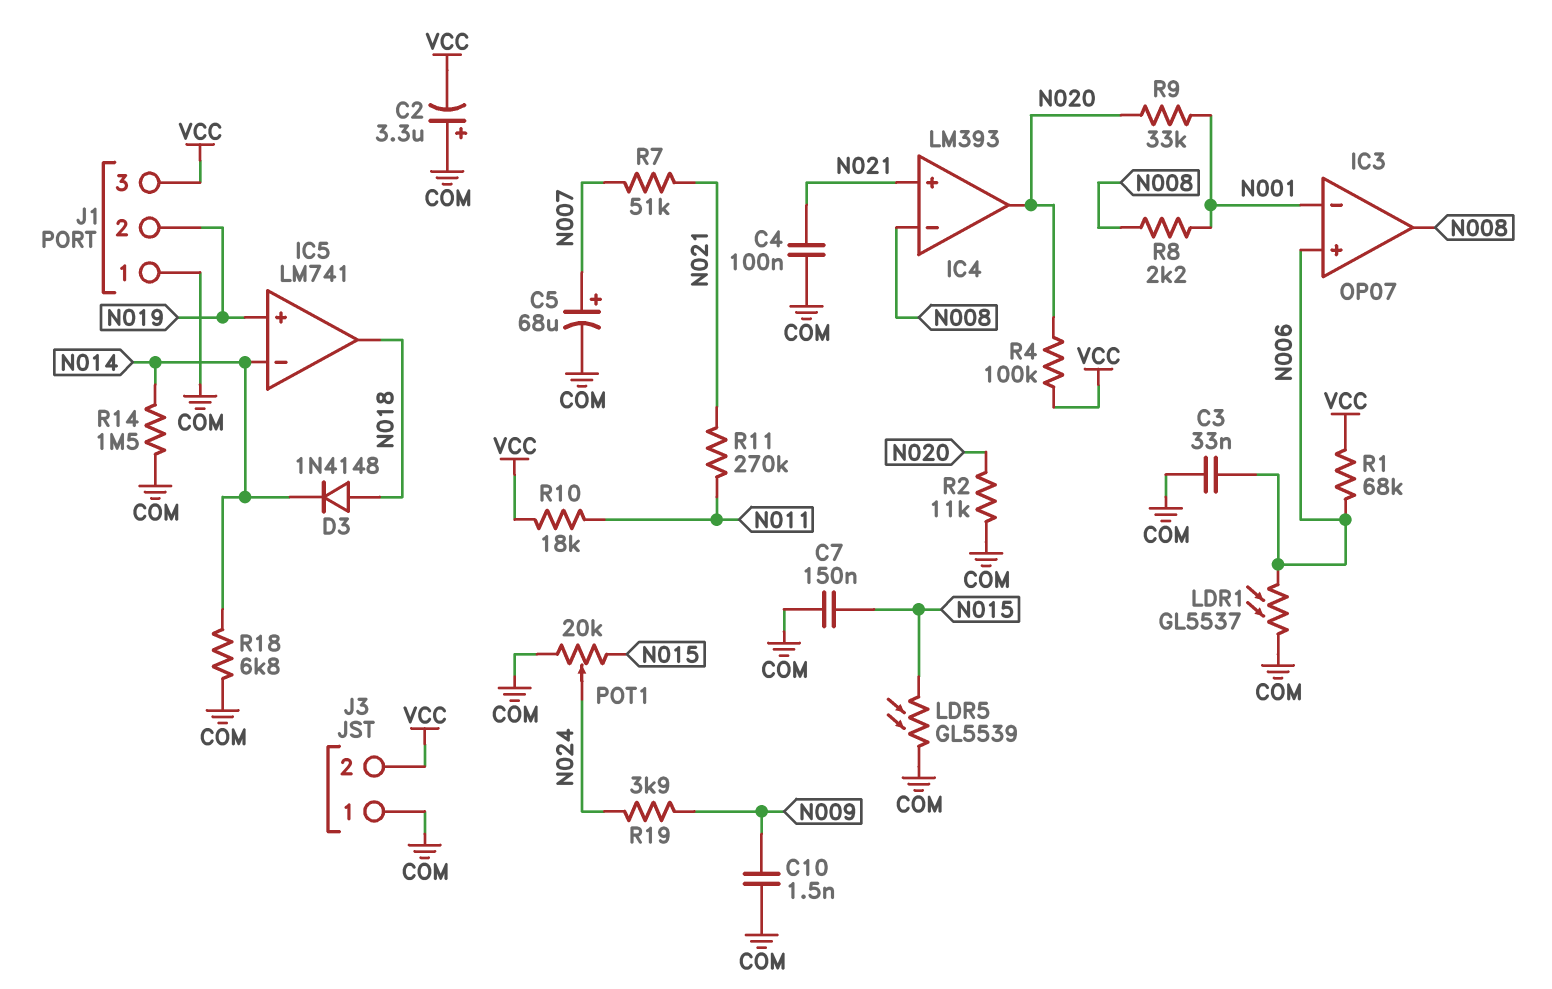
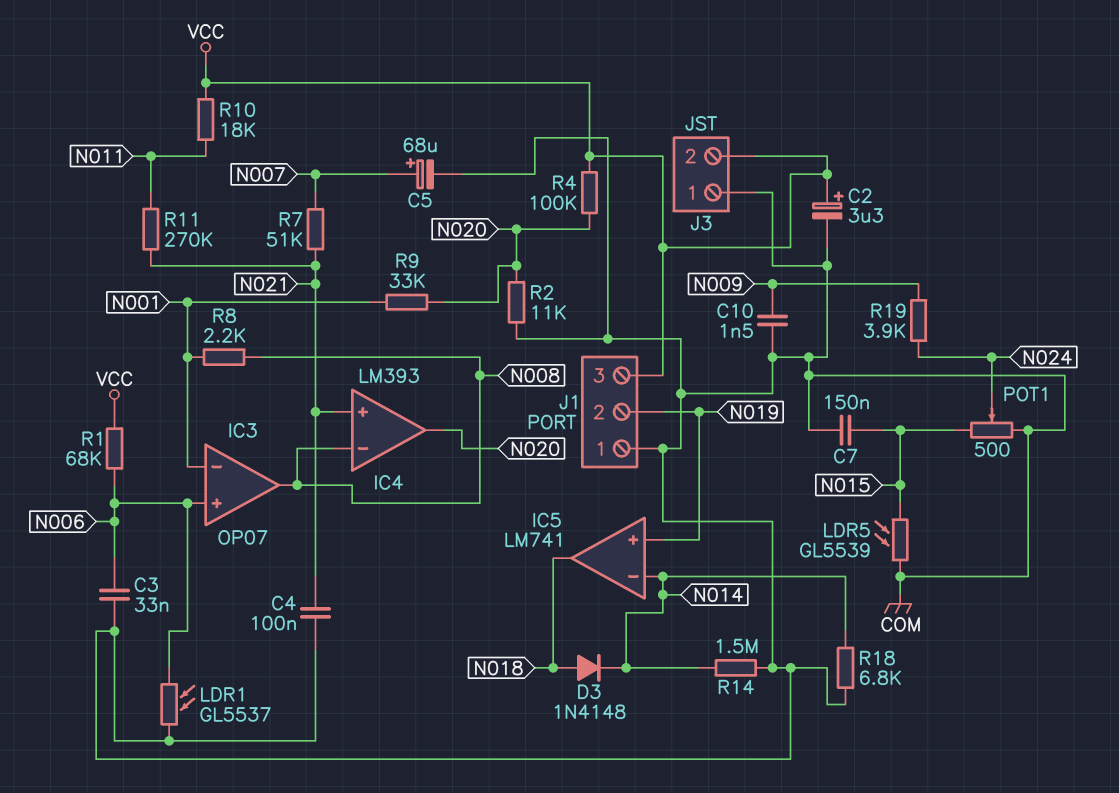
C2: 3.3uF (plus COM, minus VCC) -> 3.3uF (plus VCC, minus COM)
POT1: 20k (COM, N015, wiper N024) -> 500 (COM, N015, wiper N024)

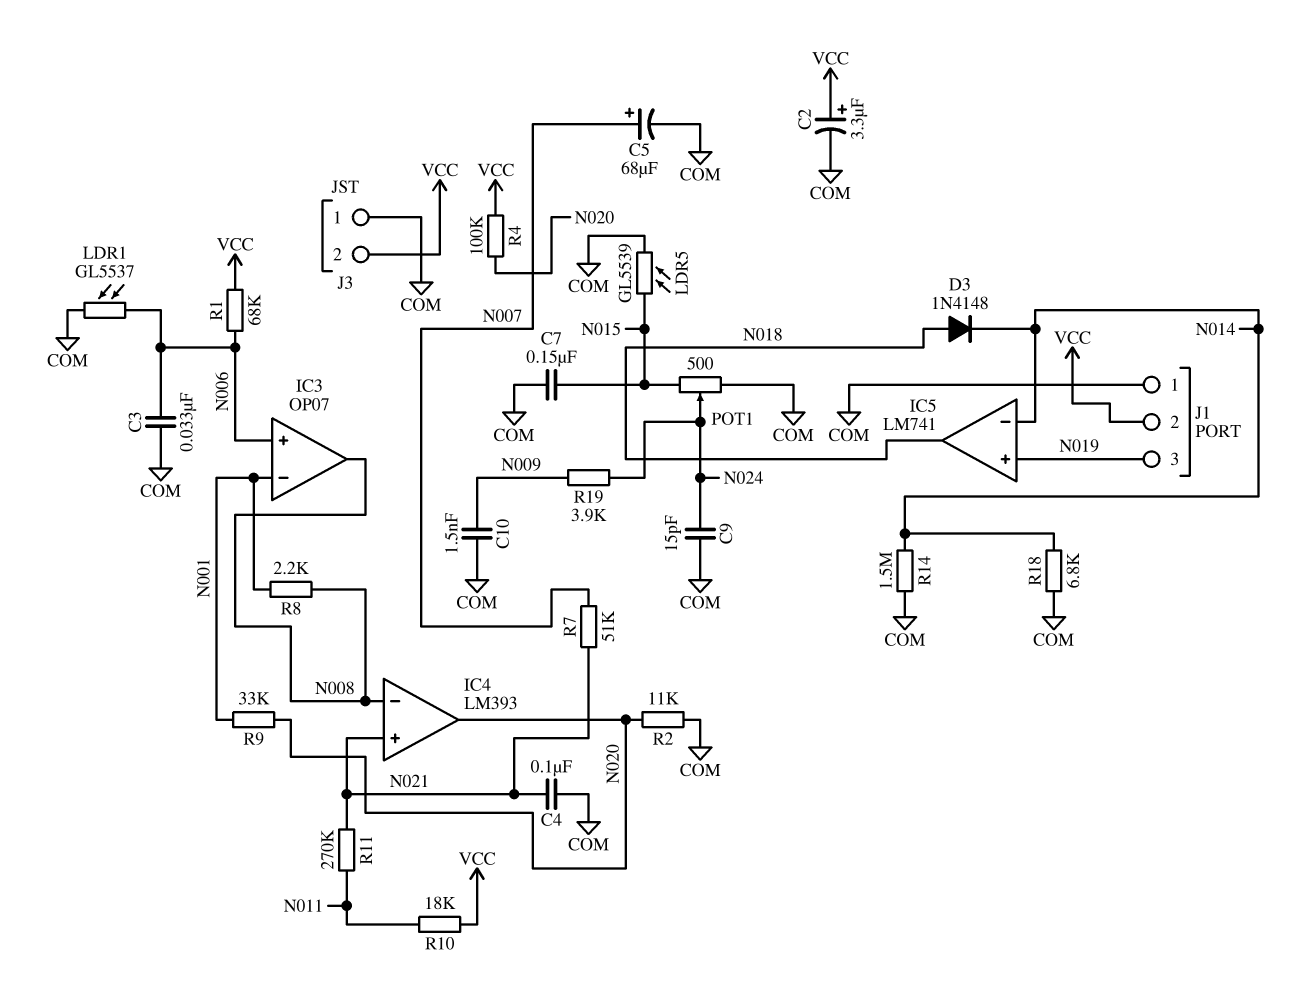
C9: none -> 15pF (COM, N024)
J1 pin 2: N019 -> VCC
J1 pin 3: VCC -> N019

